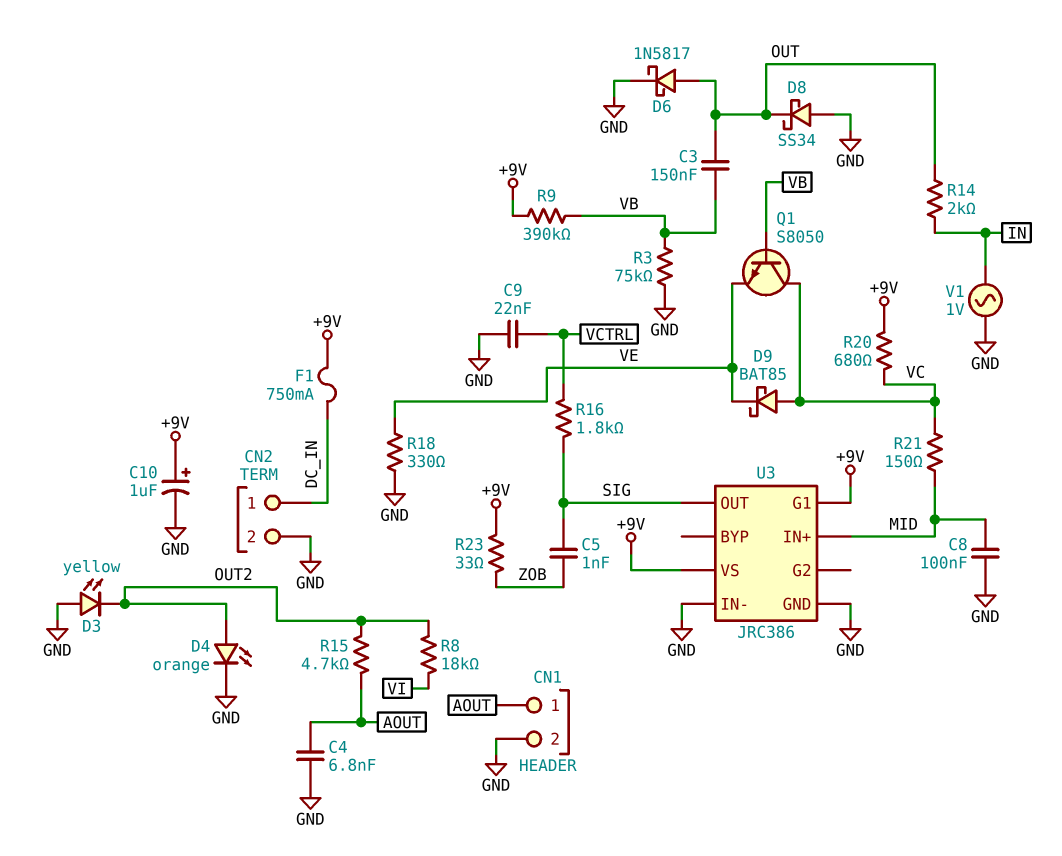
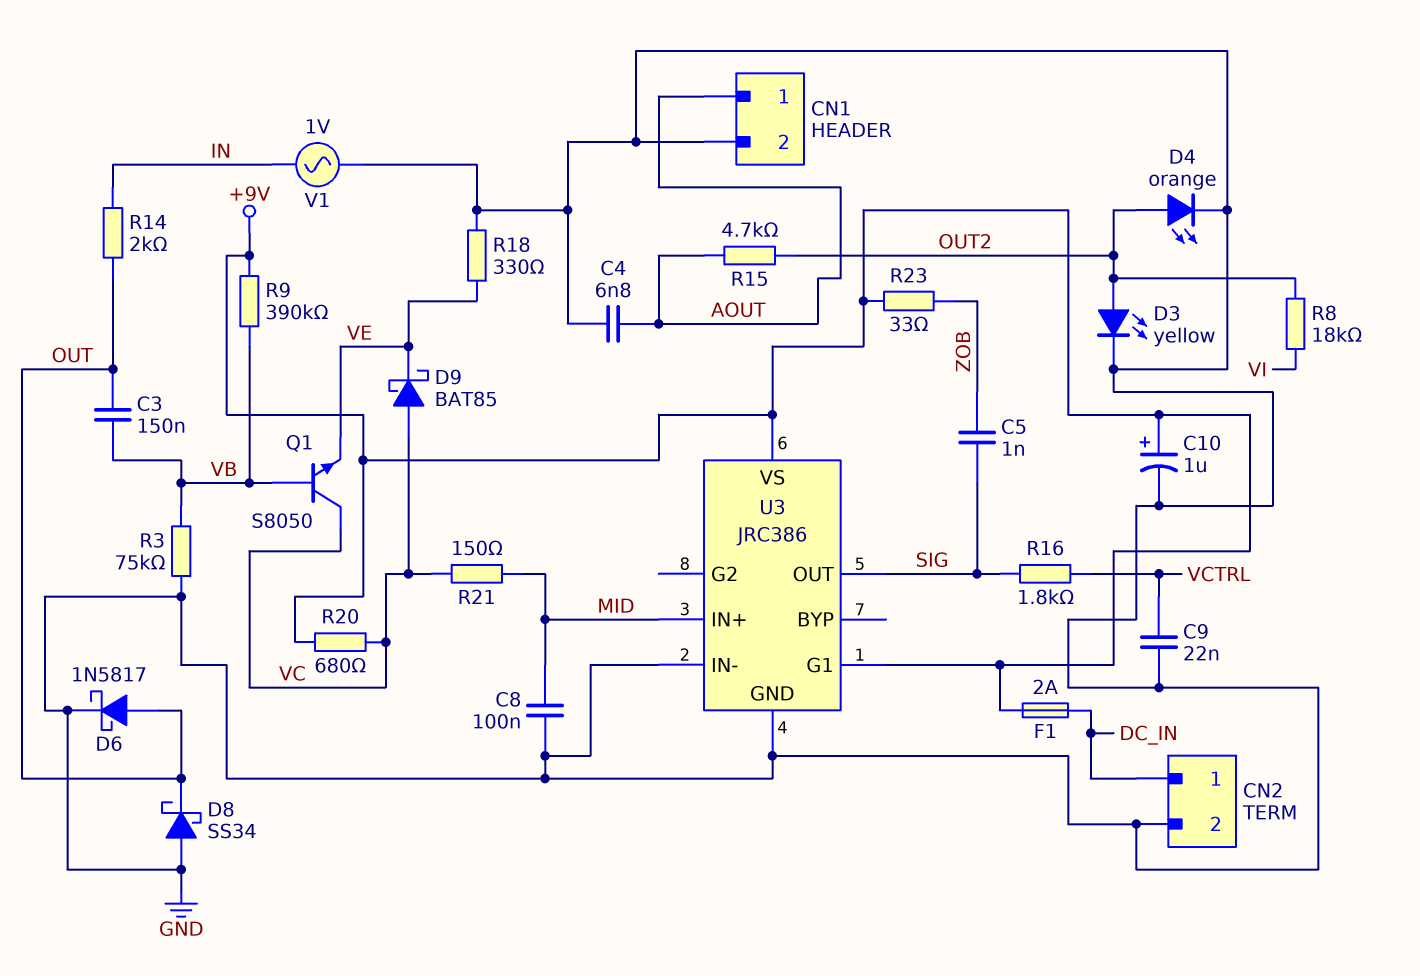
D3: LED yellow (A GND, K OUT2) -> LED yellow (A OUT2, K GND)
F1: 750mA (+9V, DC_IN) -> 2A (+9V, DC_IN)

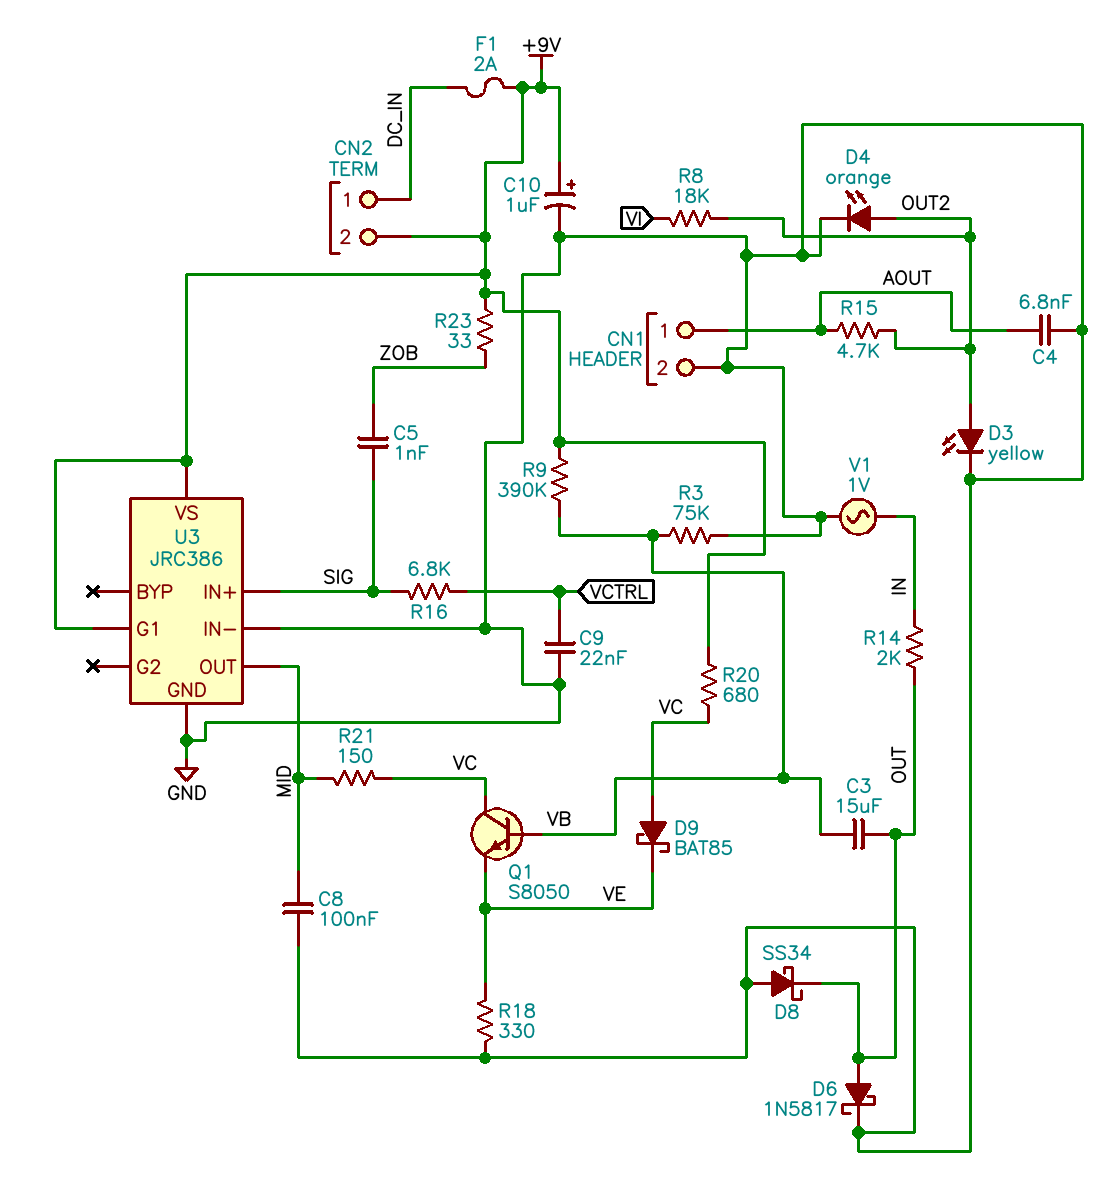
C3: 150nF (OUT, VB) -> 15uF (OUT, VB)
CN2 pin 2: GND -> +9V
R16: 1.8k (SIG, VCTRL) -> 6.8k (SIG, VCTRL)
U3 pin IN+: MID -> SIG
U3 pin OUT: SIG -> MID

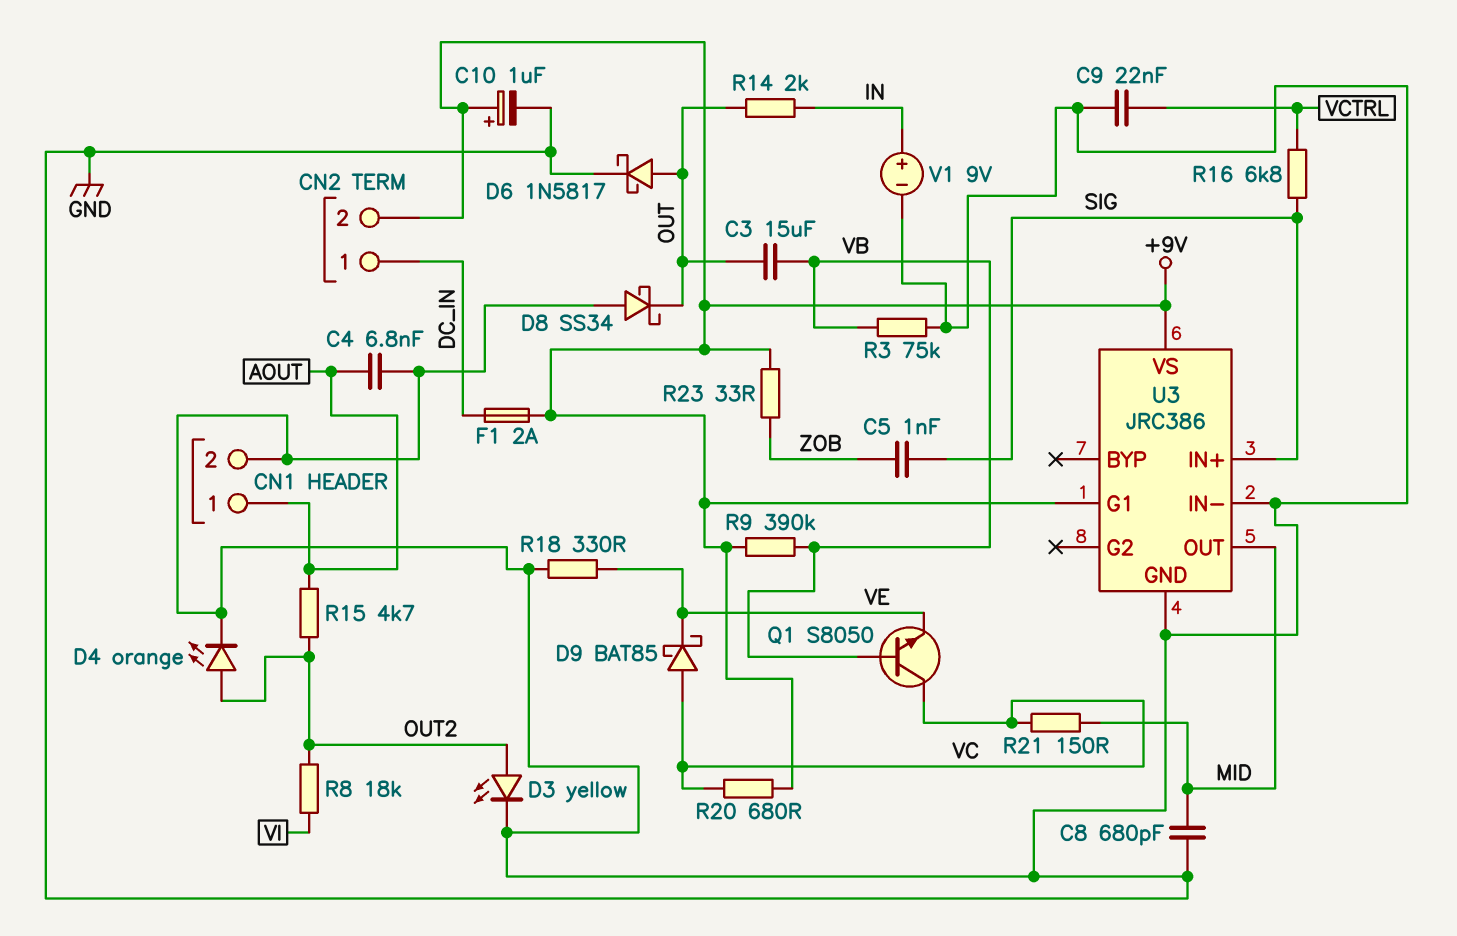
C8: 100nF (GND, MID) -> 680pF (GND, MID)
V1: AC 1V (GND, IN) -> 9V (plus IN, minus GND)

